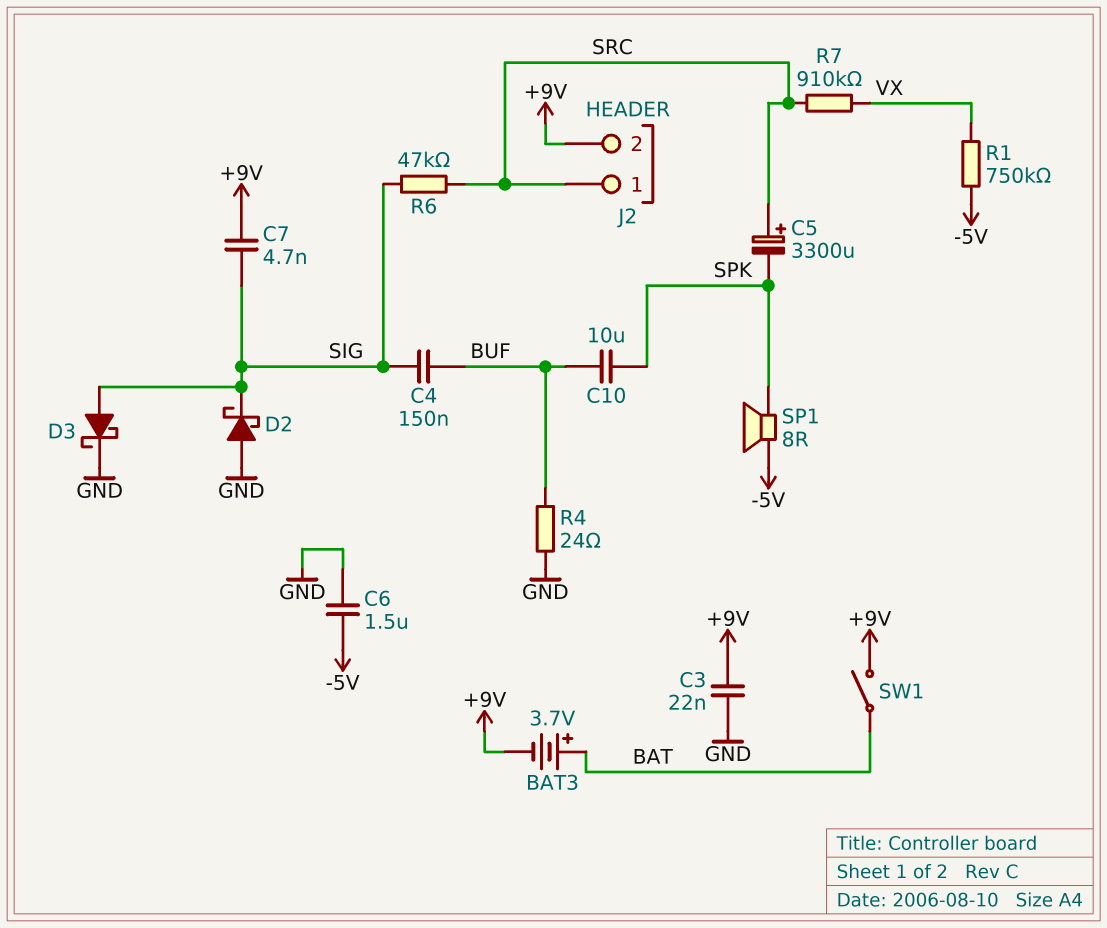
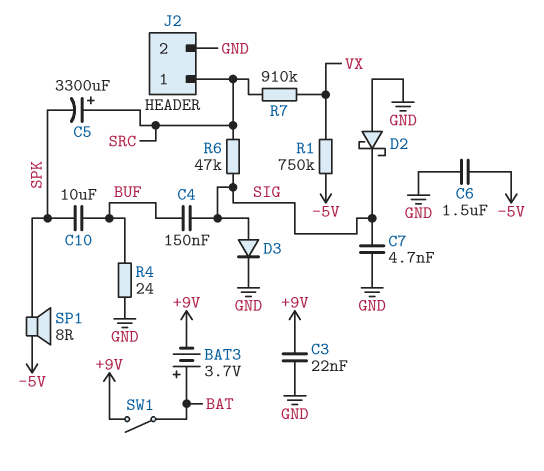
C7: 4.7nF (+9V, SIG) -> 4.7nF (GND, SIG)
D3: schottky (A SIG, K GND) -> diode (A SIG, K GND)
J2 pin 2: +9V -> GND

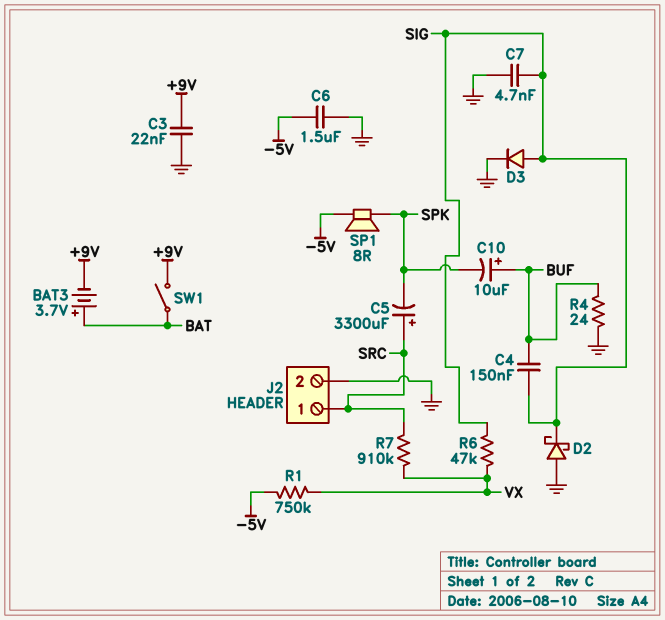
C10: 10uF (BUF, SPK) -> 10uF (plus BUF, minus SPK)
R6: 47k (SIG, SRC) -> 47k (SIG, VX)

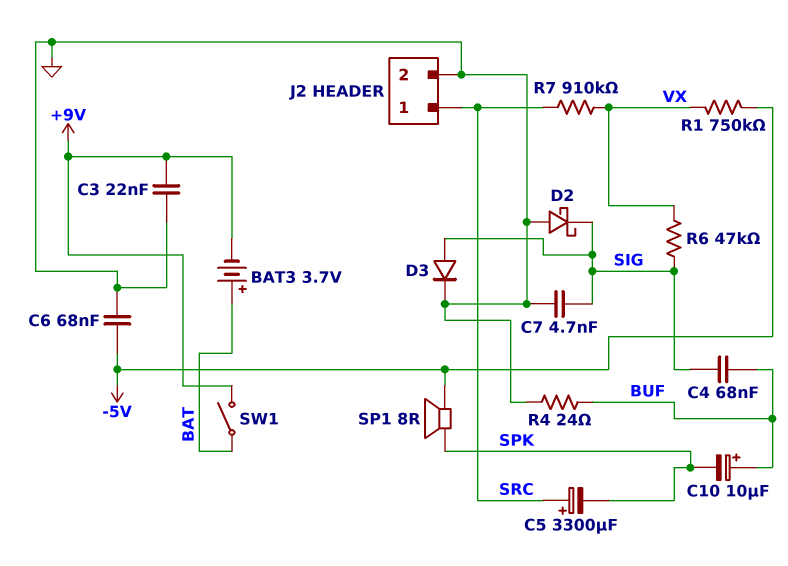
C4: 150nF (BUF, SIG) -> 68nF (BUF, SIG)
C6: 1.5uF (-5V, GND) -> 68nF (-5V, GND)

